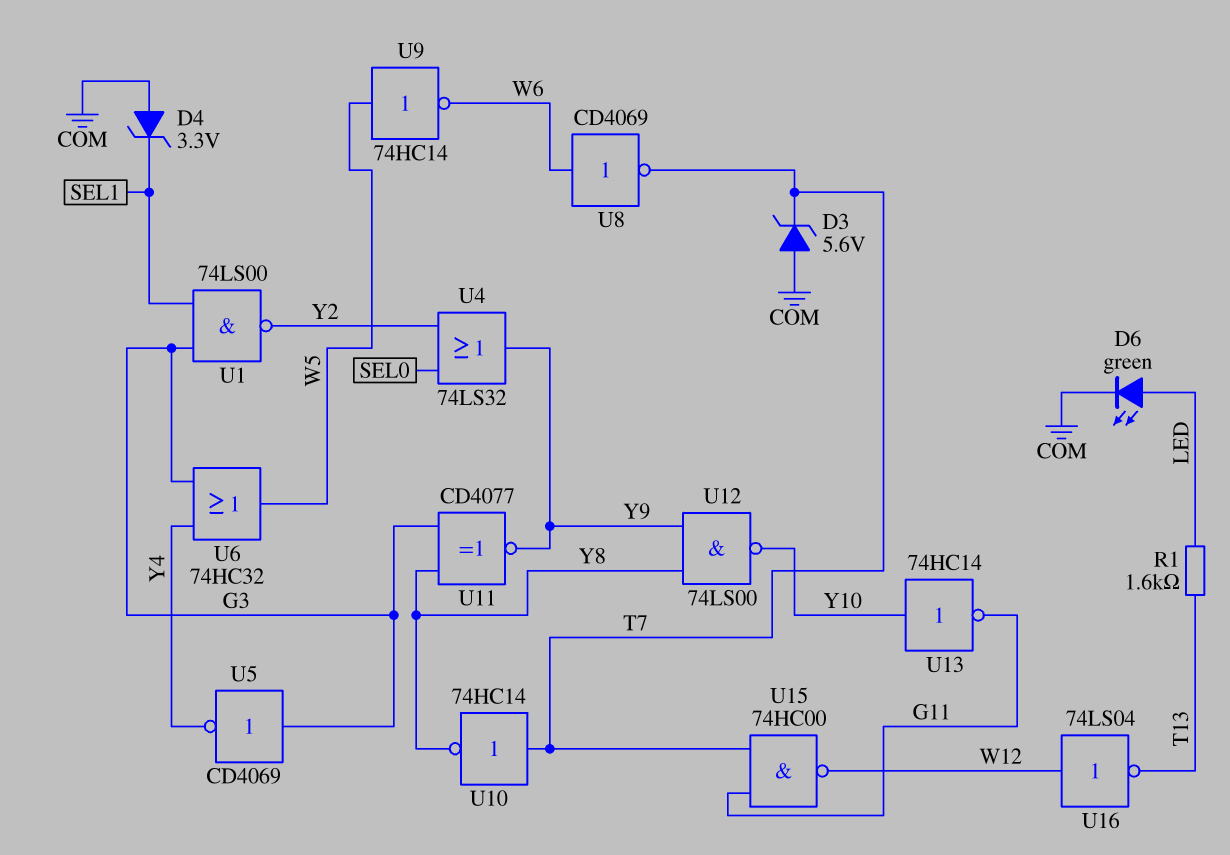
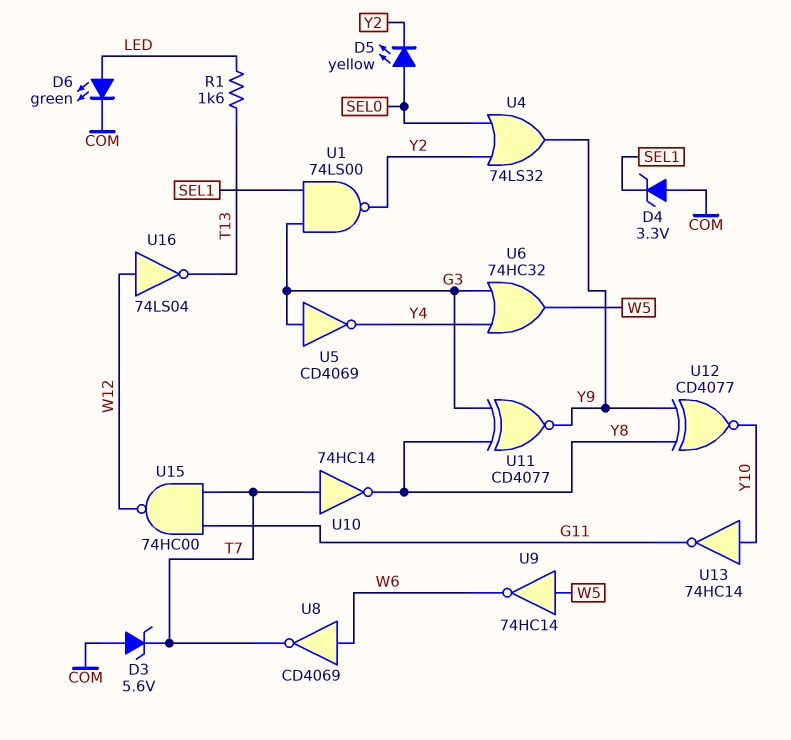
D5: none -> LED yellow (A SEL0, K Y2)
U12: NAND 74LS00 (in Y8, in Y9, out Y10) -> XNOR CD4077 (in Y8, in Y9, out Y10)

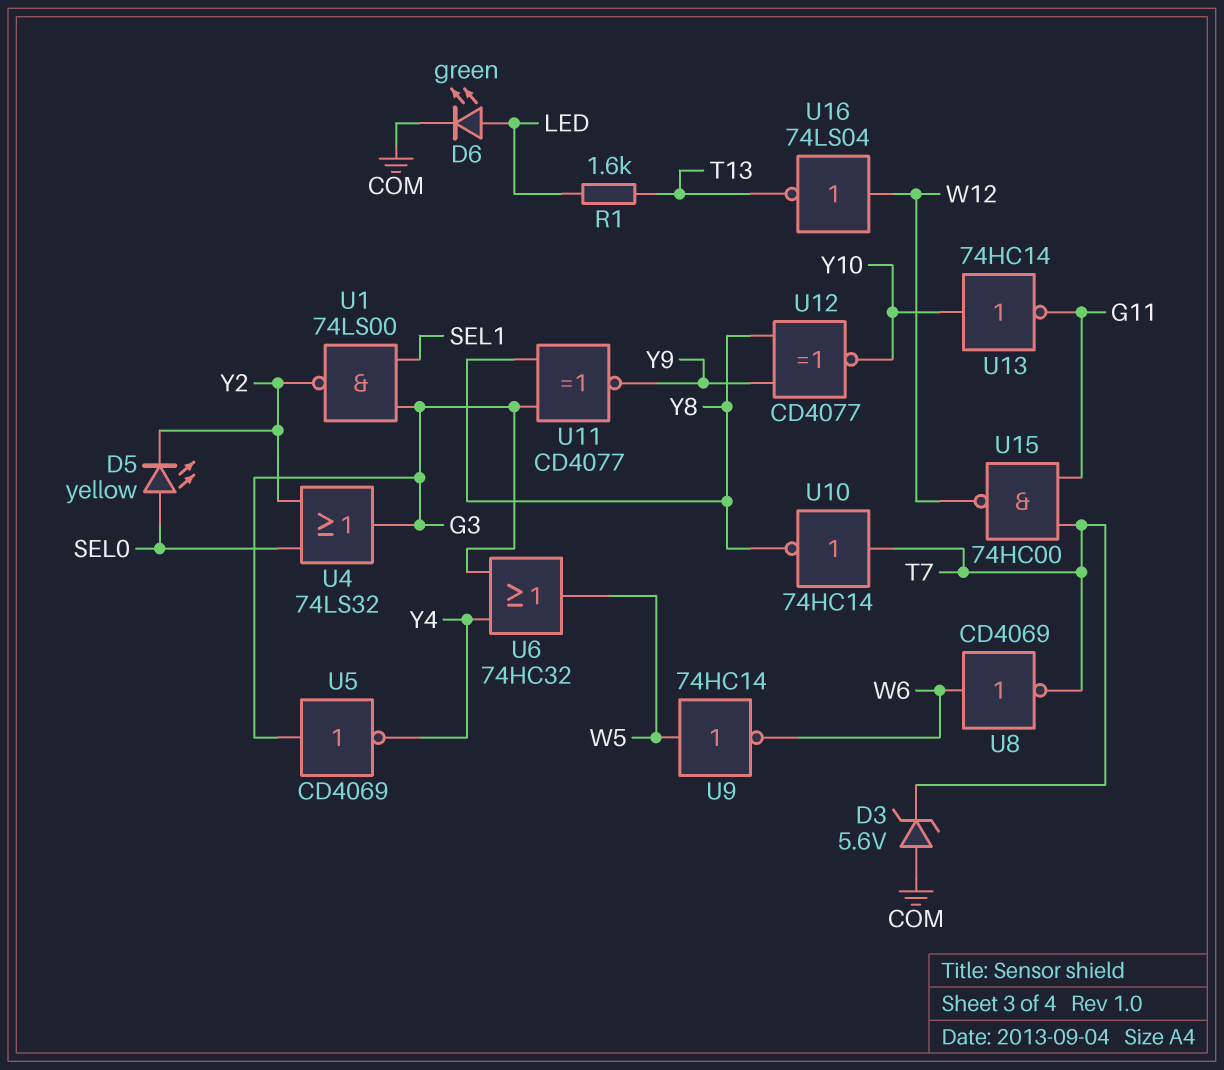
D4: zener 3.3V (A COM, K SEL1) -> none
U4: OR 74LS32 (in SEL0, in Y2, out Y9) -> OR 74LS32 (in SEL0, in Y2, out G3)

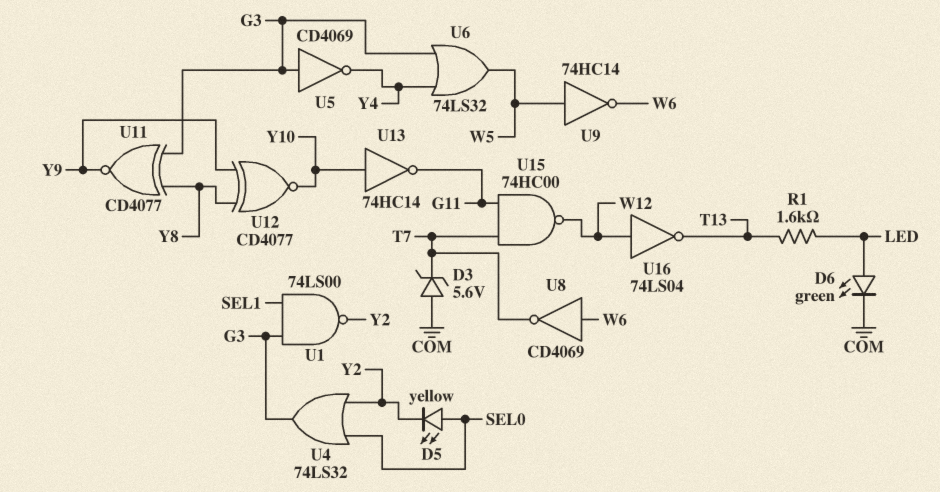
U6: OR 74HC32 (in G3, in Y4, out W5) -> OR 74LS32 (in G3, in Y4, out W5)
U10: NOT 74HC14 (in T7, out Y8) -> none

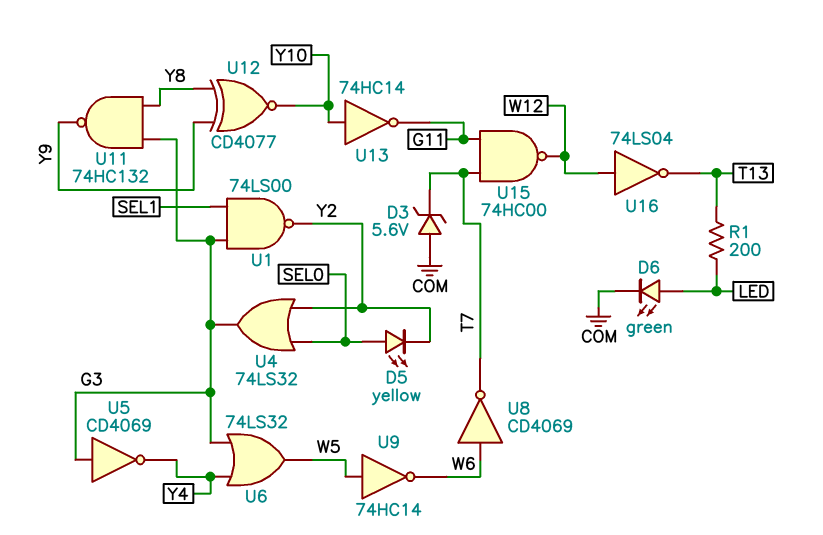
R1: 1.6k (LED, T13) -> 200 (LED, T13)
U11: XNOR CD4077 (in G3, in Y8, out Y9) -> NAND 74HC132 (in G3, in Y8, out Y9)

